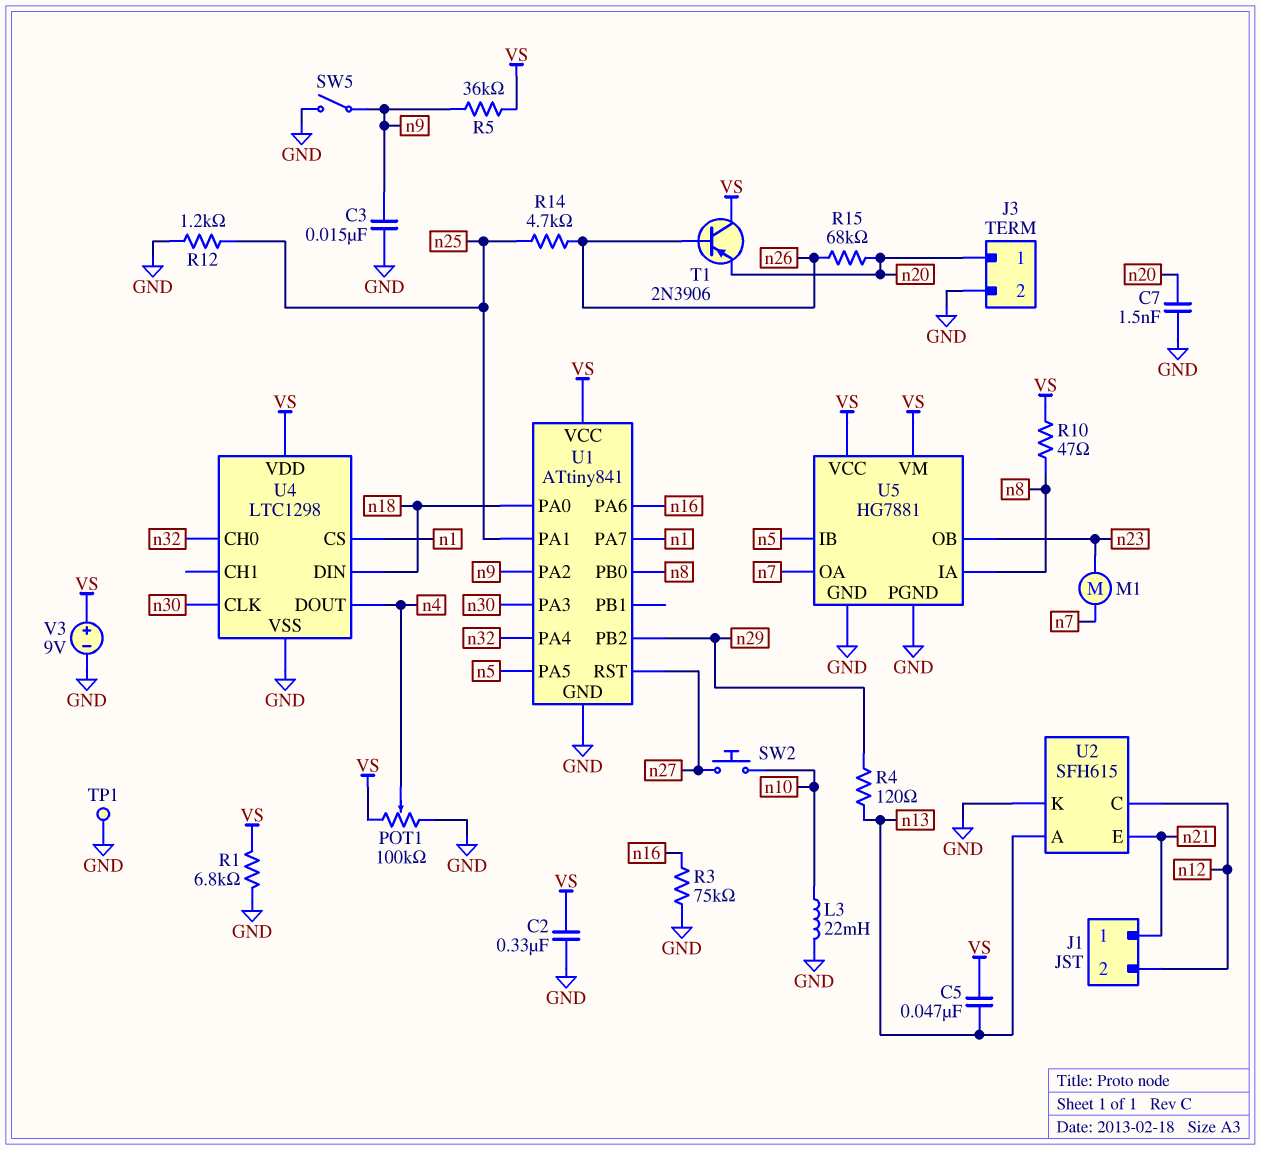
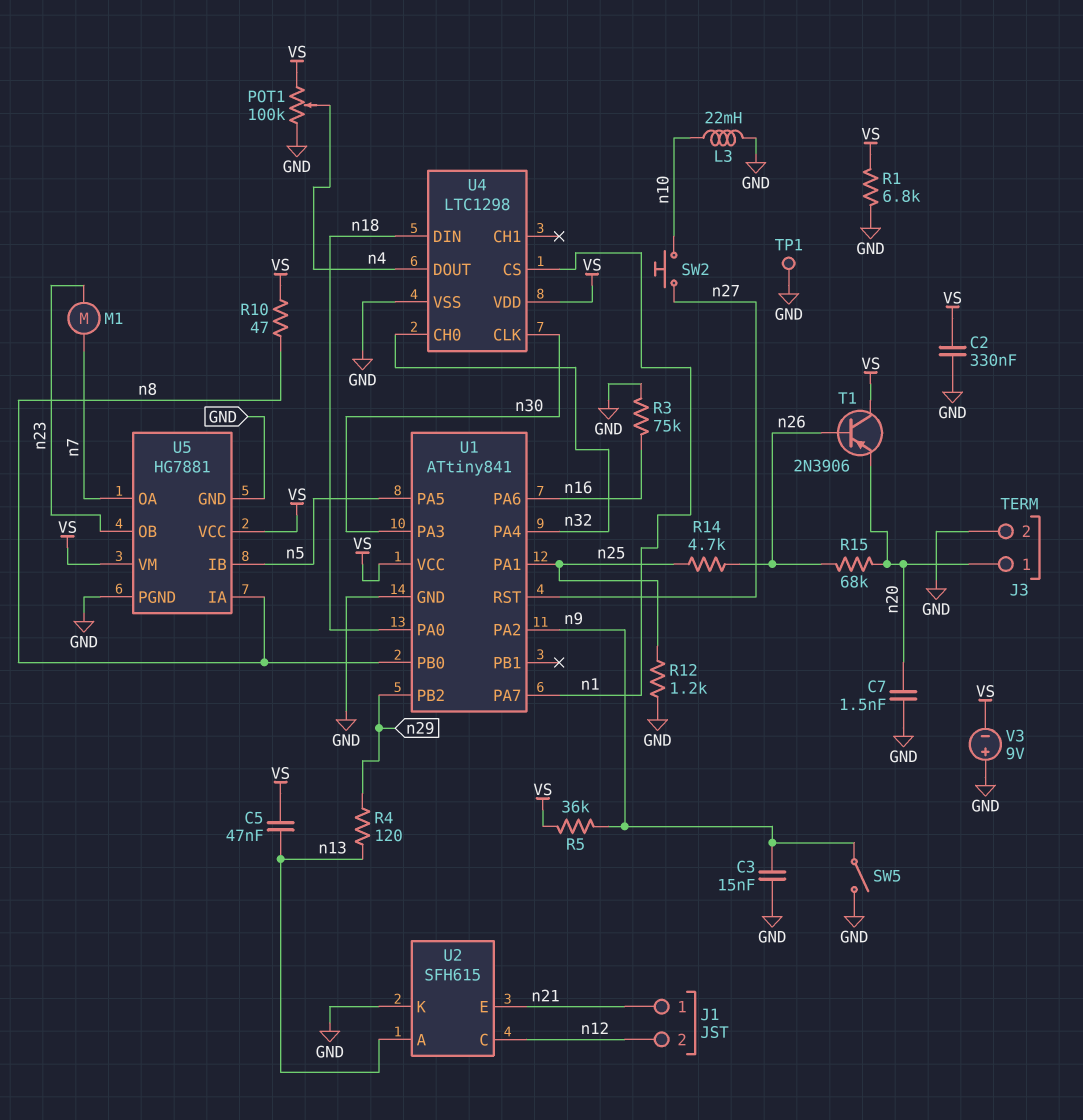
V3: 9V (plus VS, minus GND) -> 9V (plus GND, minus VS)

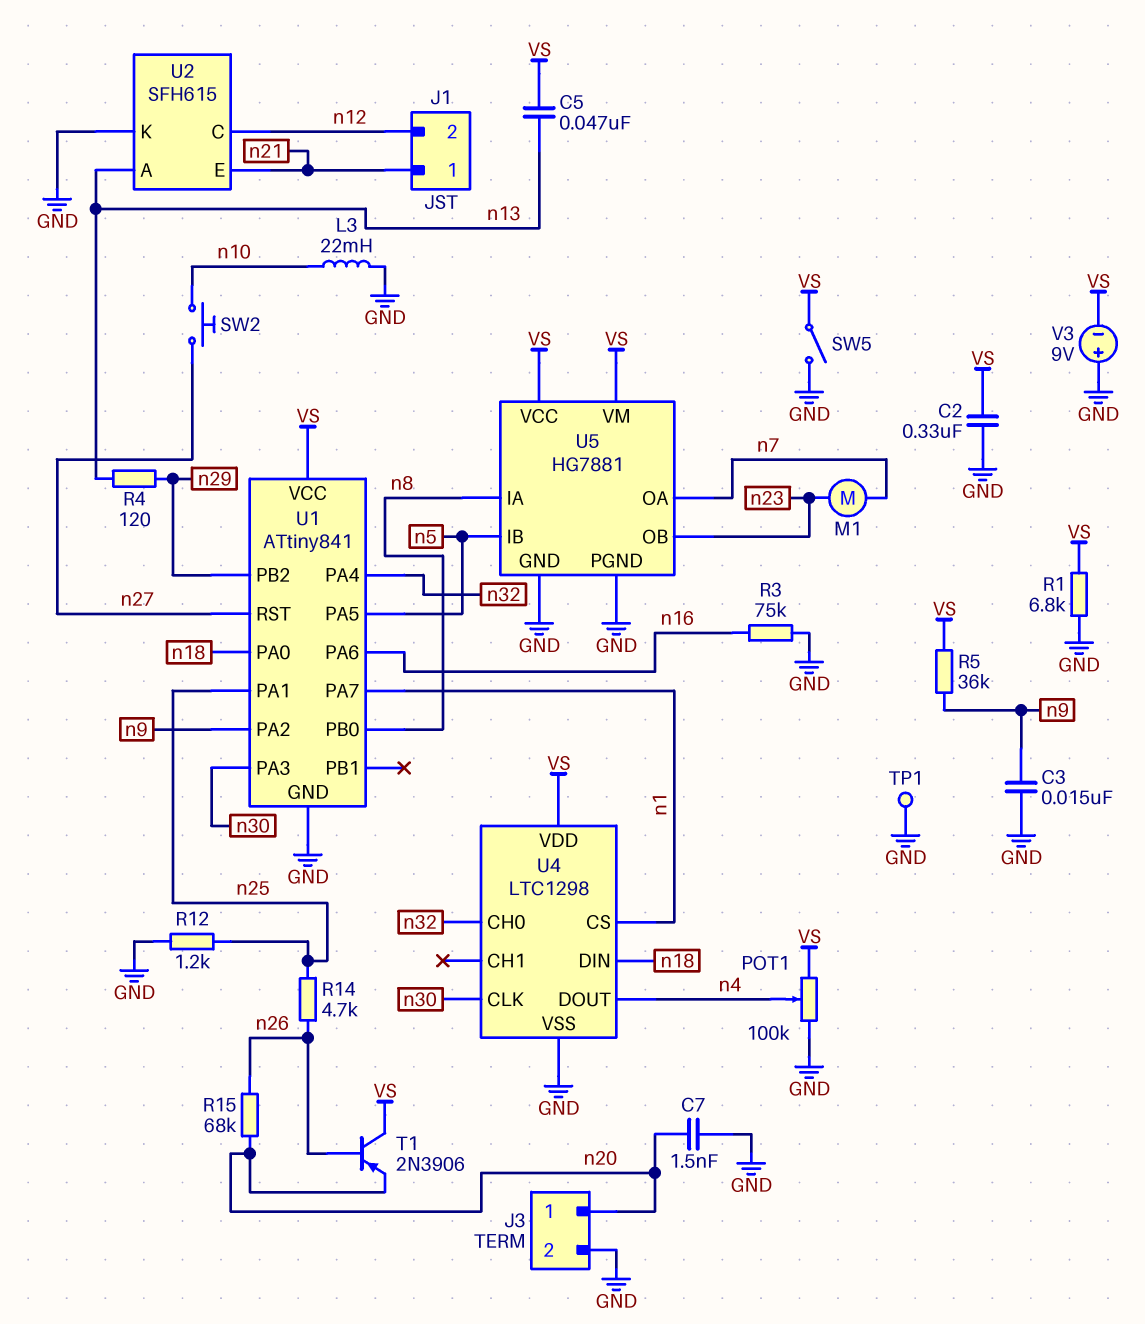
R10: 47 (VS, n8) -> none
SW5: switch (GND, n9) -> switch (GND, VS)

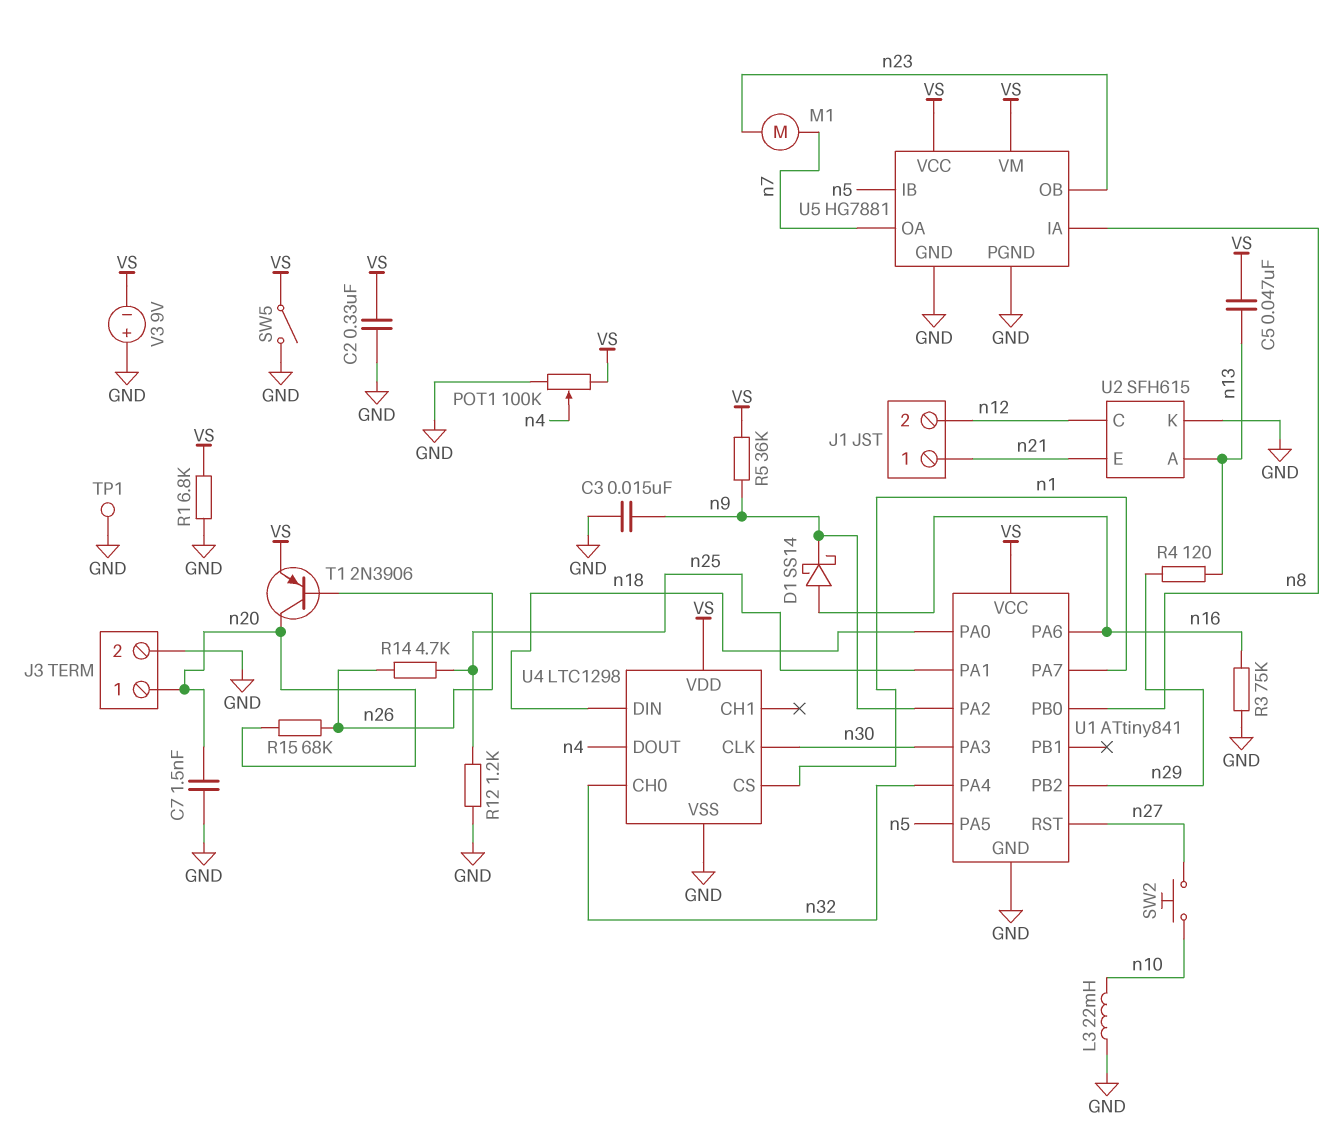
D1: none -> schottky SS14 (A n16, K n9)
T1: PNP 2N3906 (B n26, C VS, E n20) -> PNP 2N3906 (B n26, C n20, E VS)

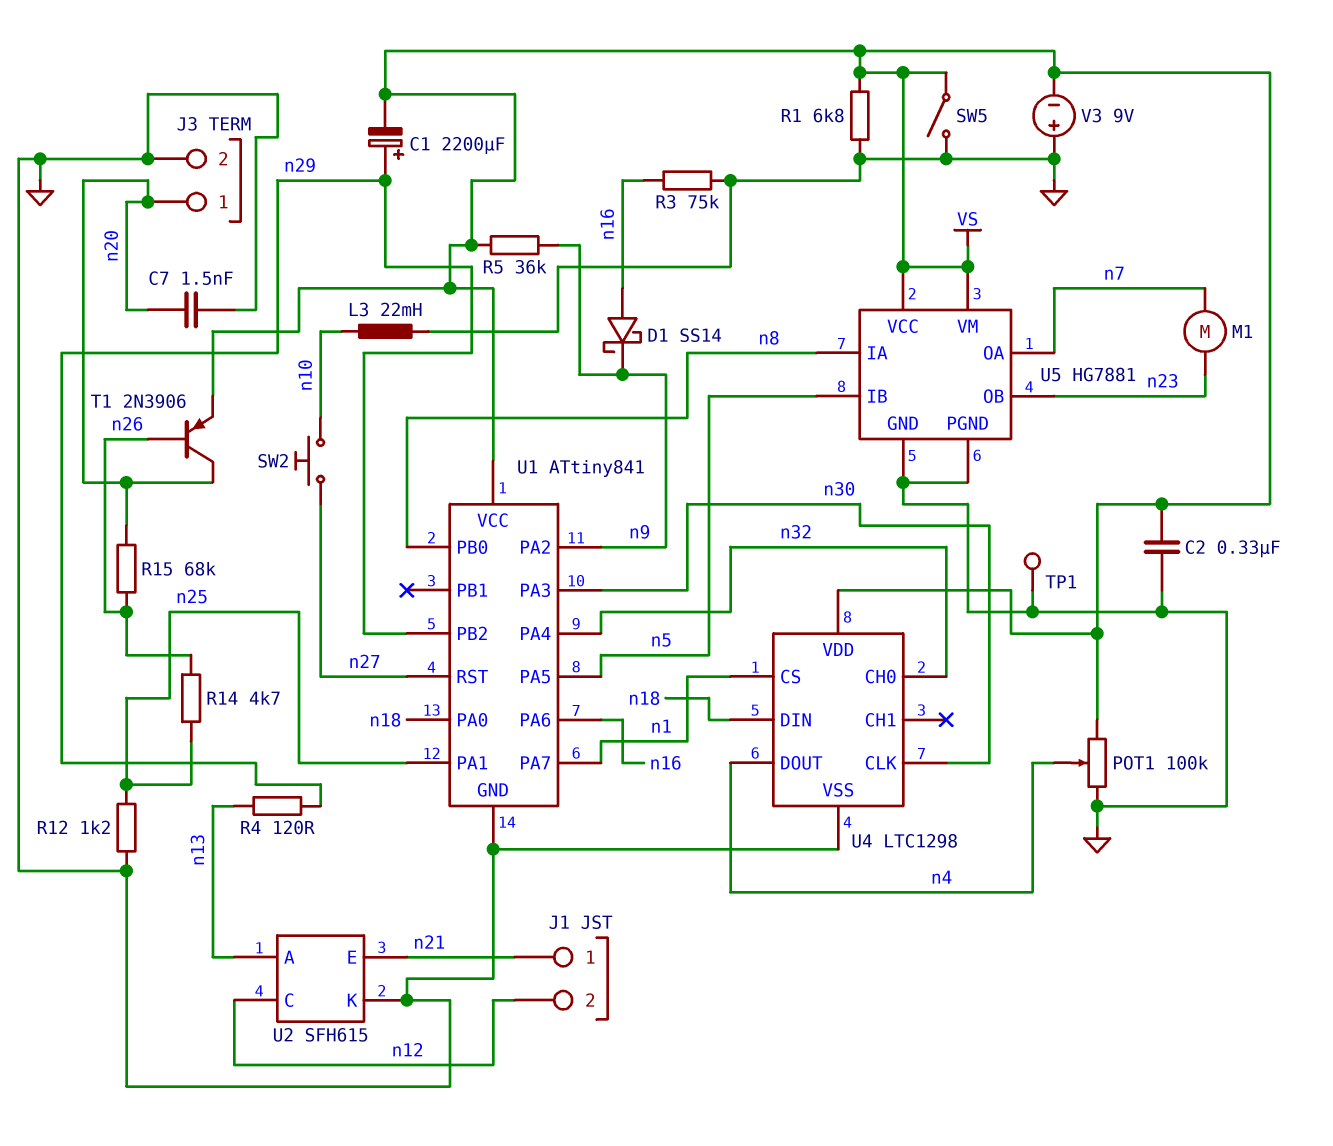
C1: none -> 2200uF (plus n29, minus VS)
C3: 15nF (GND, n9) -> none
C5: 47nF (VS, n13) -> none

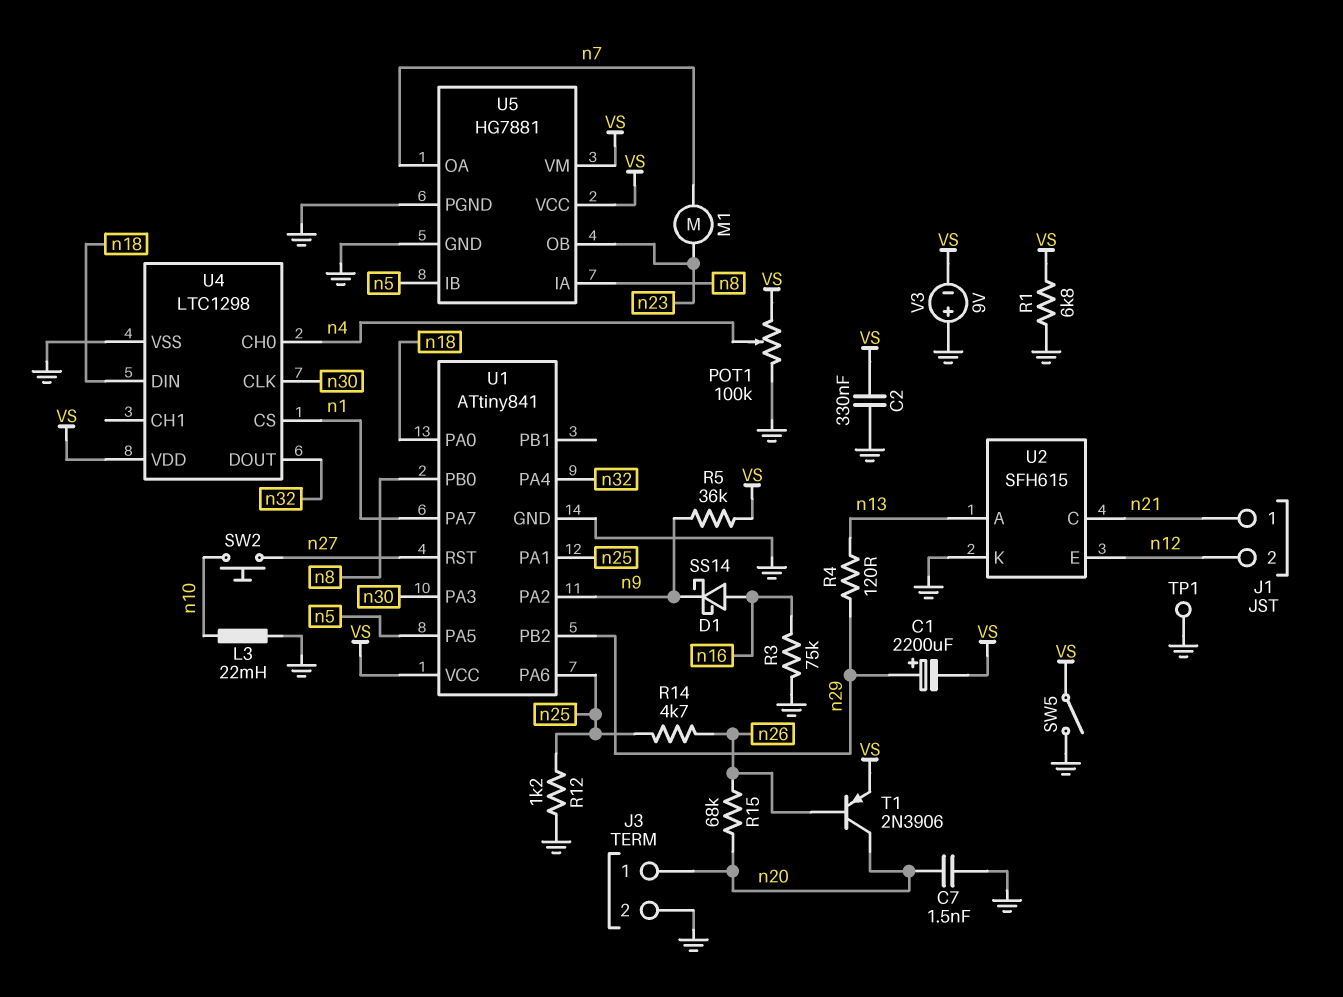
U1 pin PA6: n16 -> n25
U2 pin C: n12 -> n21
U2 pin E: n21 -> n12
U4 pin CH0: n32 -> n4
U4 pin DOUT: n4 -> n32

